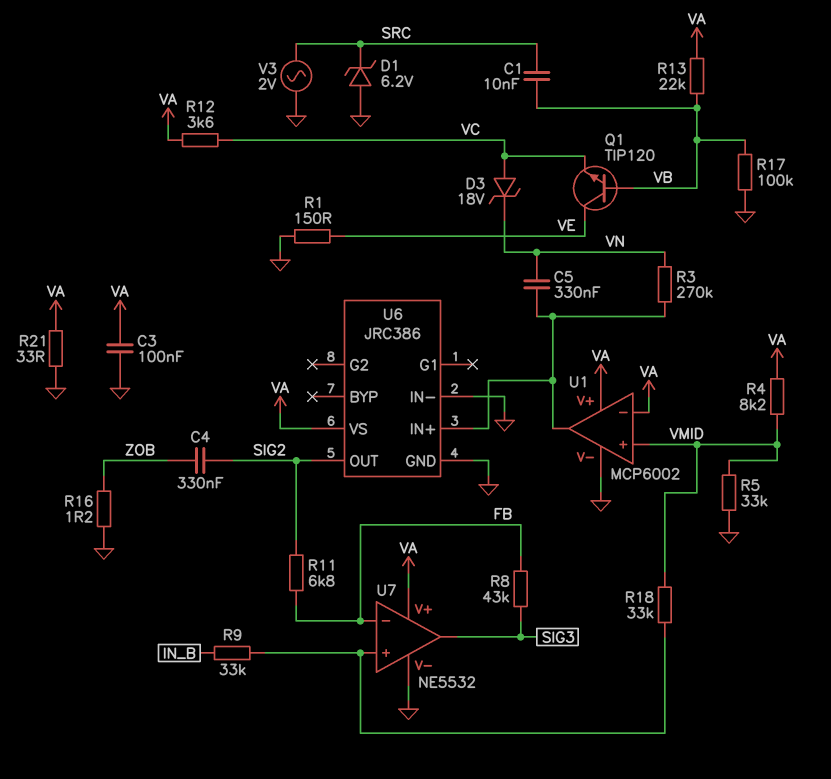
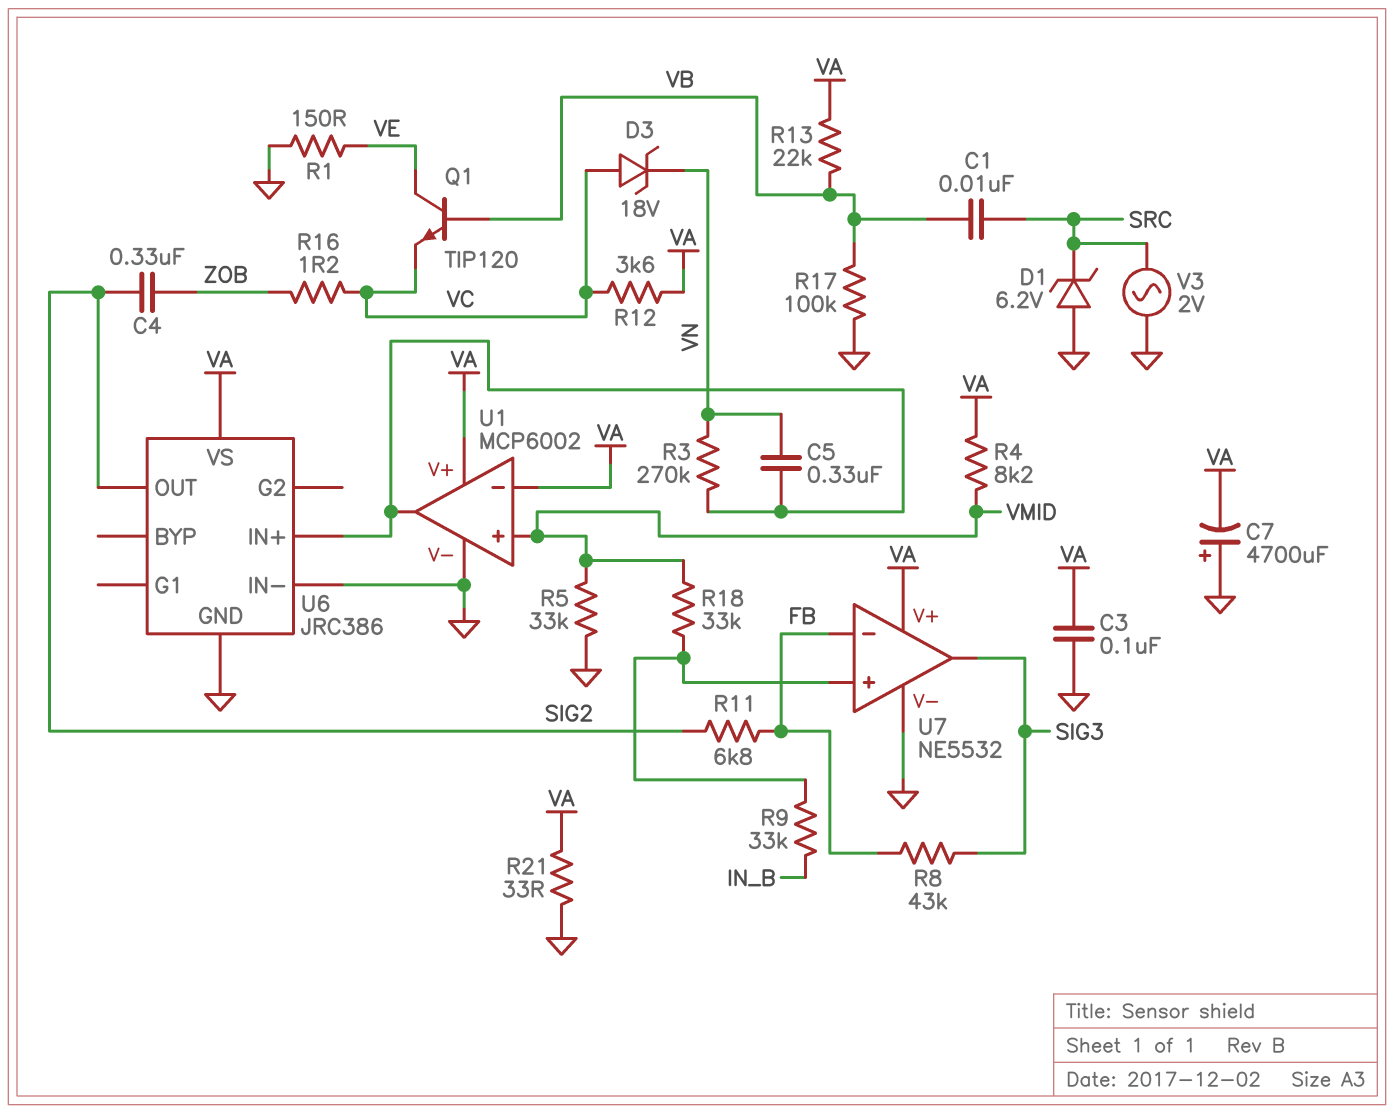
C7: none -> 4700uF (plus GND, minus VA)
R16: 1.2 (GND, ZOB) -> 1.2 (VC, ZOB)

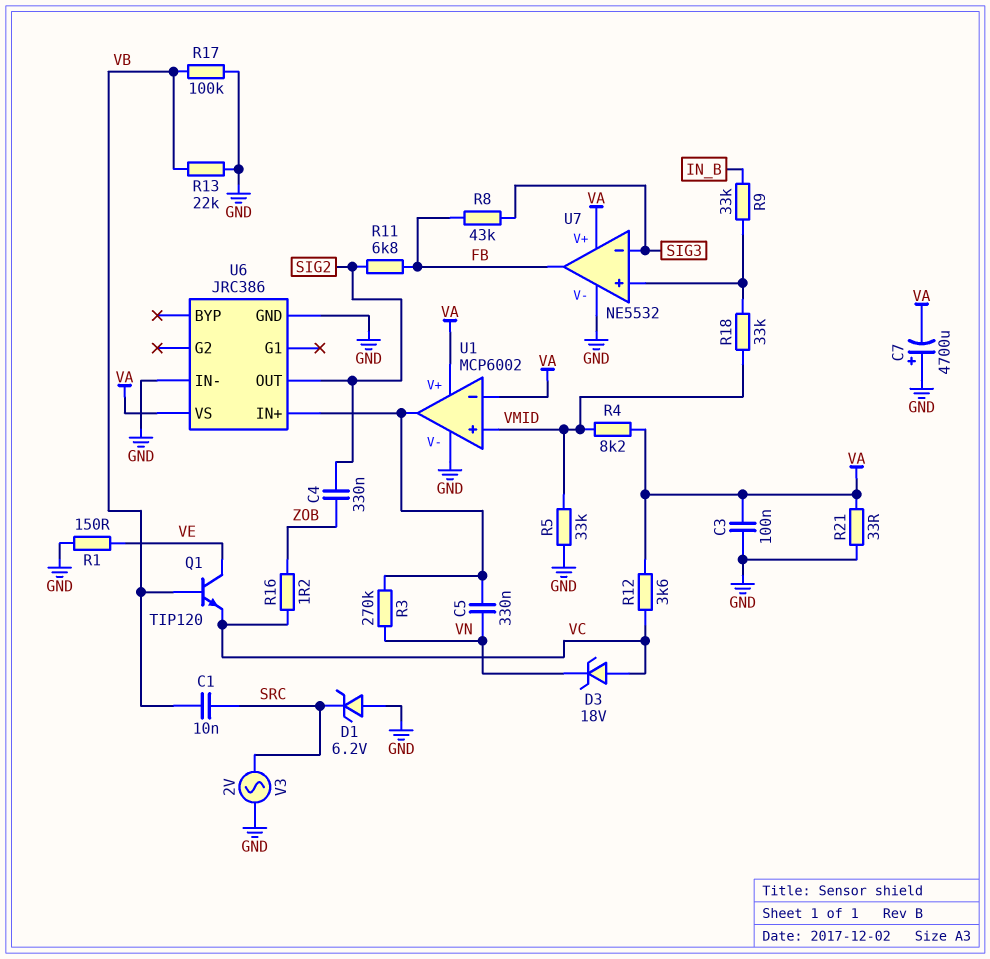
R13: 22k (VA, VB) -> 22k (GND, VB)
U7 pin in-: FB -> SIG3
U7 pin out: SIG3 -> FB

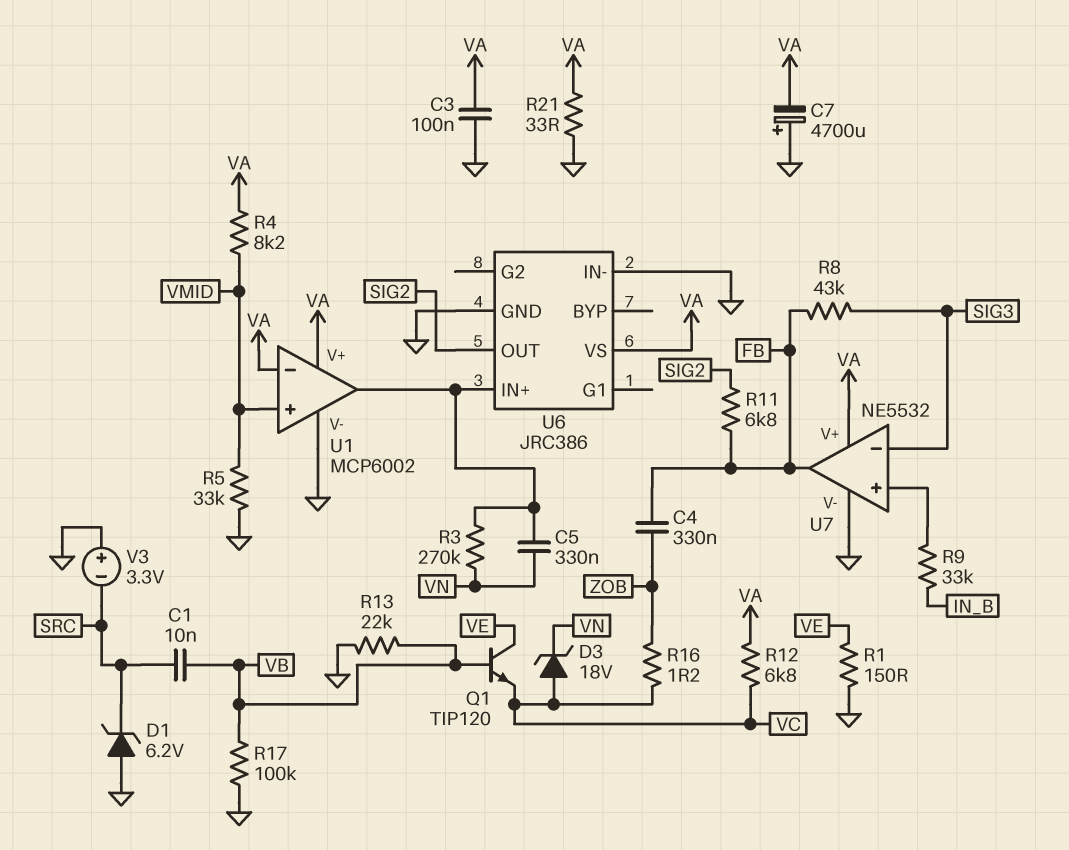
C4: 330nF (SIG2, ZOB) -> 330nF (FB, ZOB)
R12: 3.6k (VA, VC) -> 6.8k (VA, VC)
R18: 33k (U7/in+, VMID) -> none
V3: AC 2V (GND, SRC) -> 3.3V (plus GND, minus SRC)

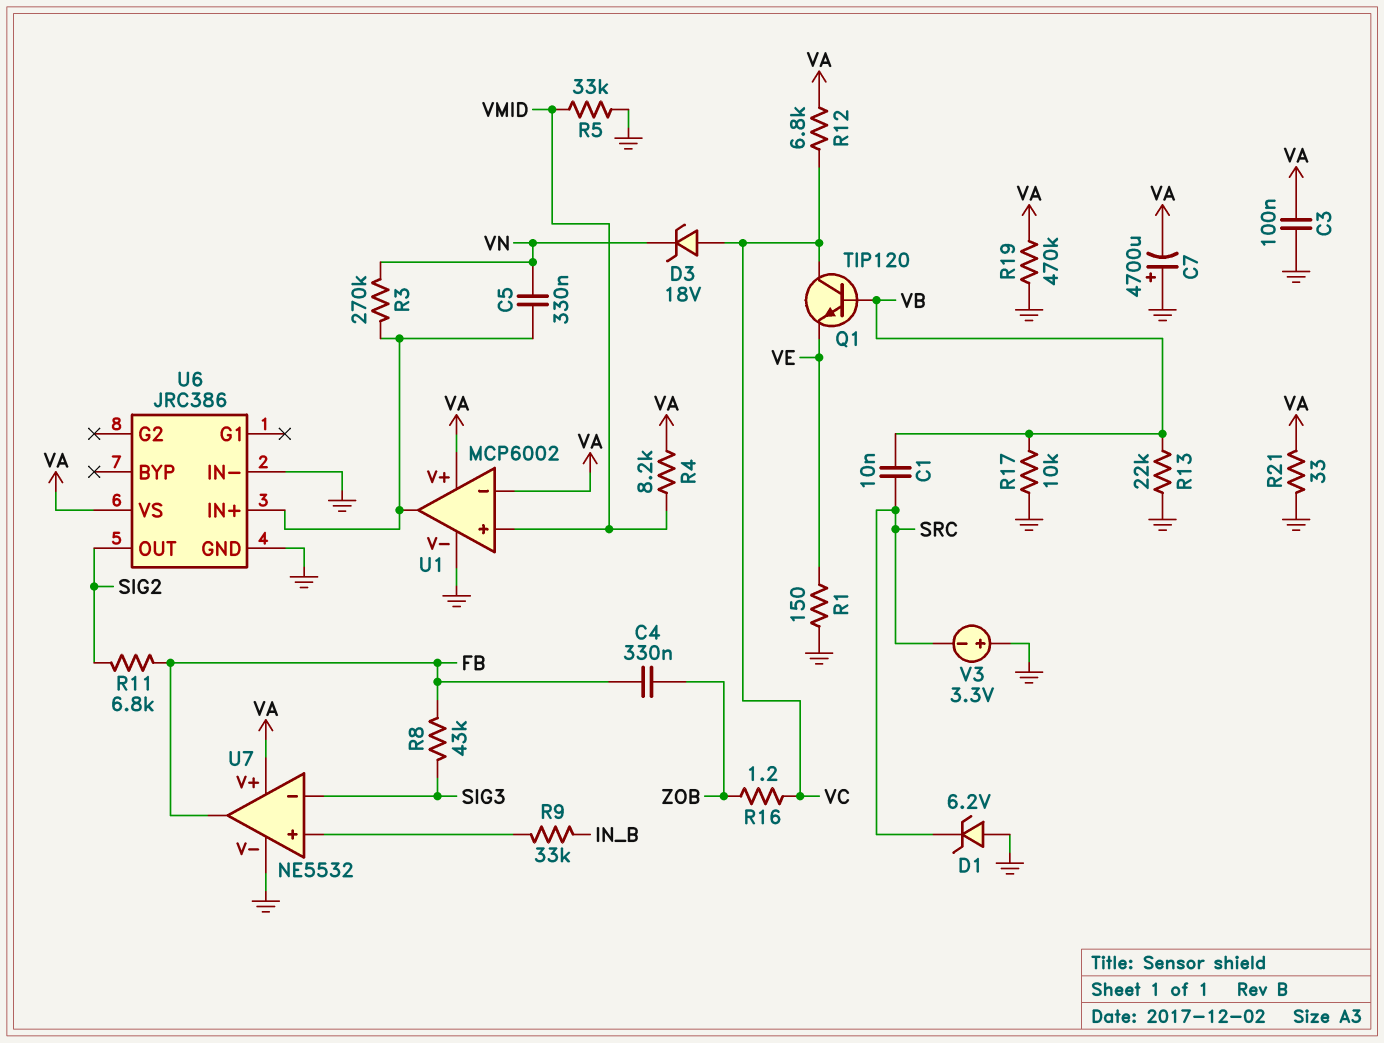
Q1: NPN TIP120 (B VB, C VE, E VC) -> NPN TIP120 (B VB, C VC, E VE)
R17: 100k (GND, VB) -> 10k (GND, VB)
R19: none -> 470k (GND, VA)

